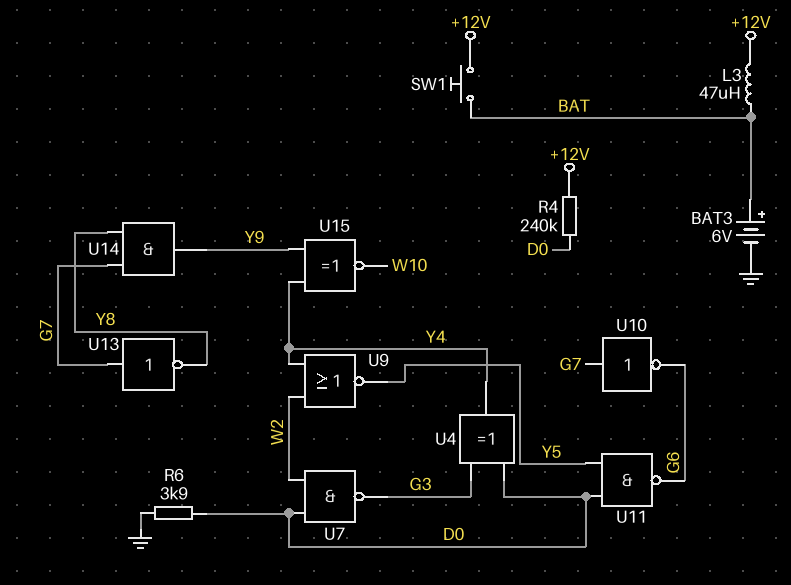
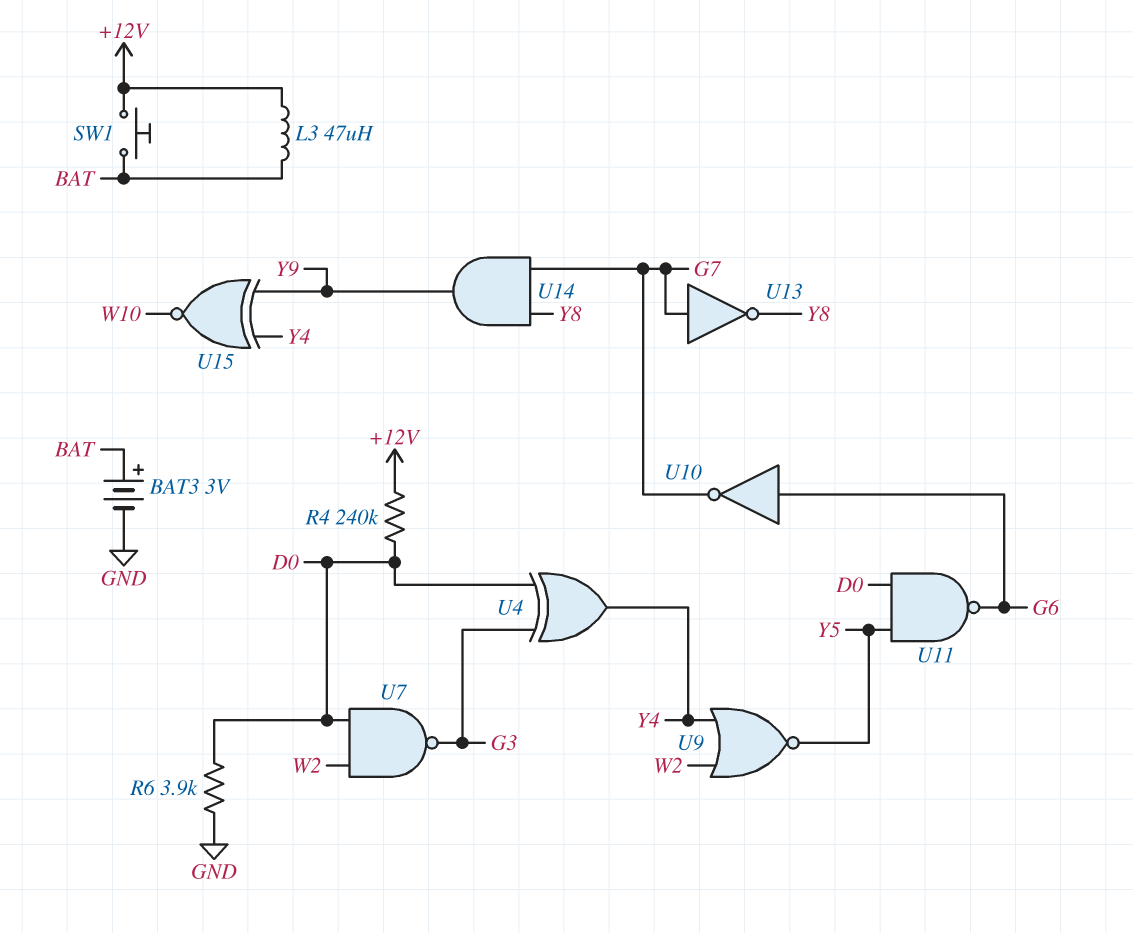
BAT3: 6V (plus BAT, minus GND) -> 3V (plus BAT, minus GND)
U10: NOT (in G7, out G6) -> NOT (in G6, out G7)

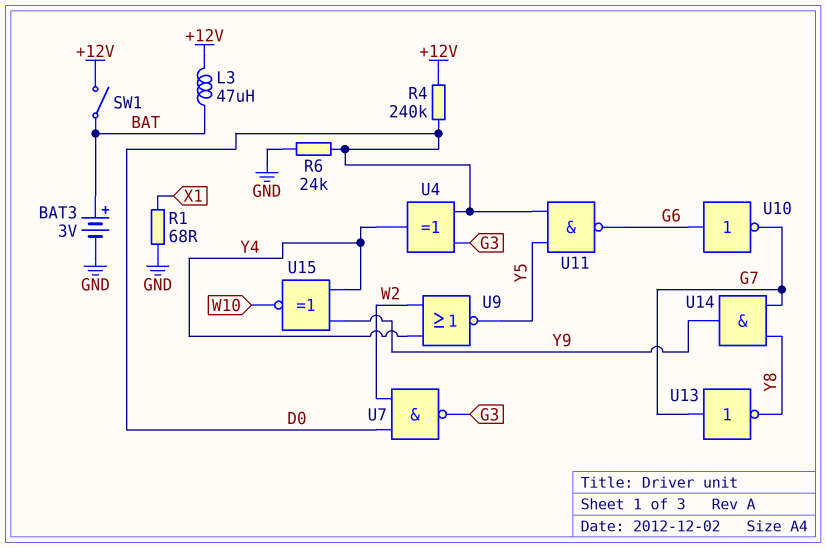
R1: none -> 68 (GND, X1)
R6: 3.9k (D0, GND) -> 24k (D0, GND)
SW1: button (+12V, BAT) -> switch (+12V, BAT)

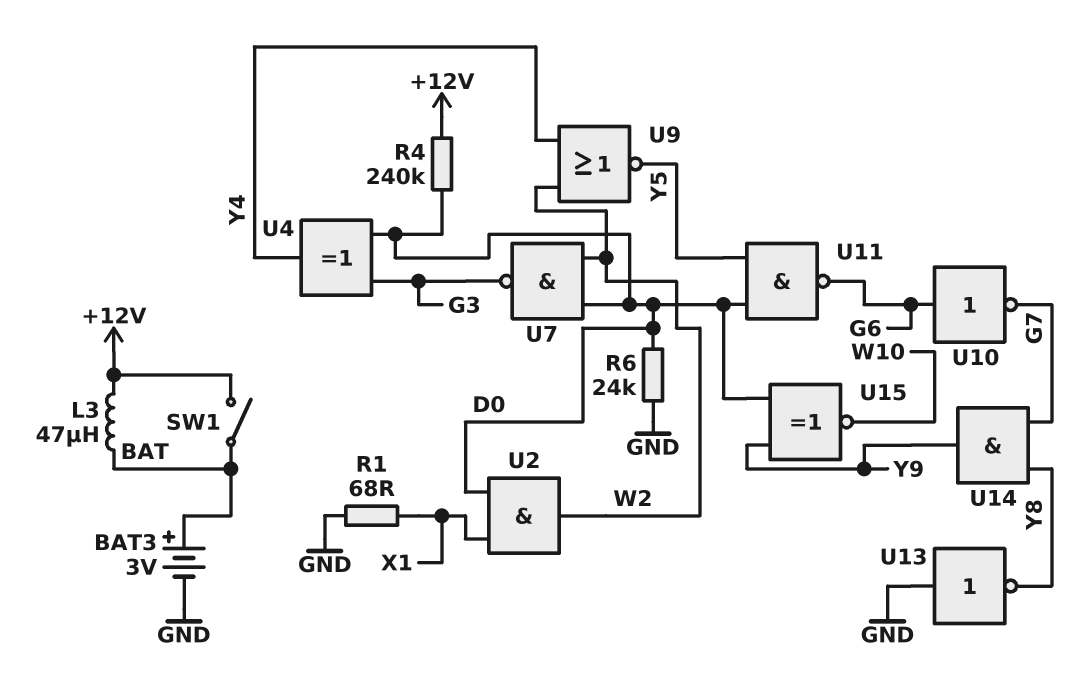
U2: none -> AND (in D0, in X1, out W2)
U13: NOT (in G7, out Y8) -> NOT (in GND, out Y8)
U15: XNOR (in Y4, in Y9, out W10) -> XNOR (in D0, in Y9, out W10)

